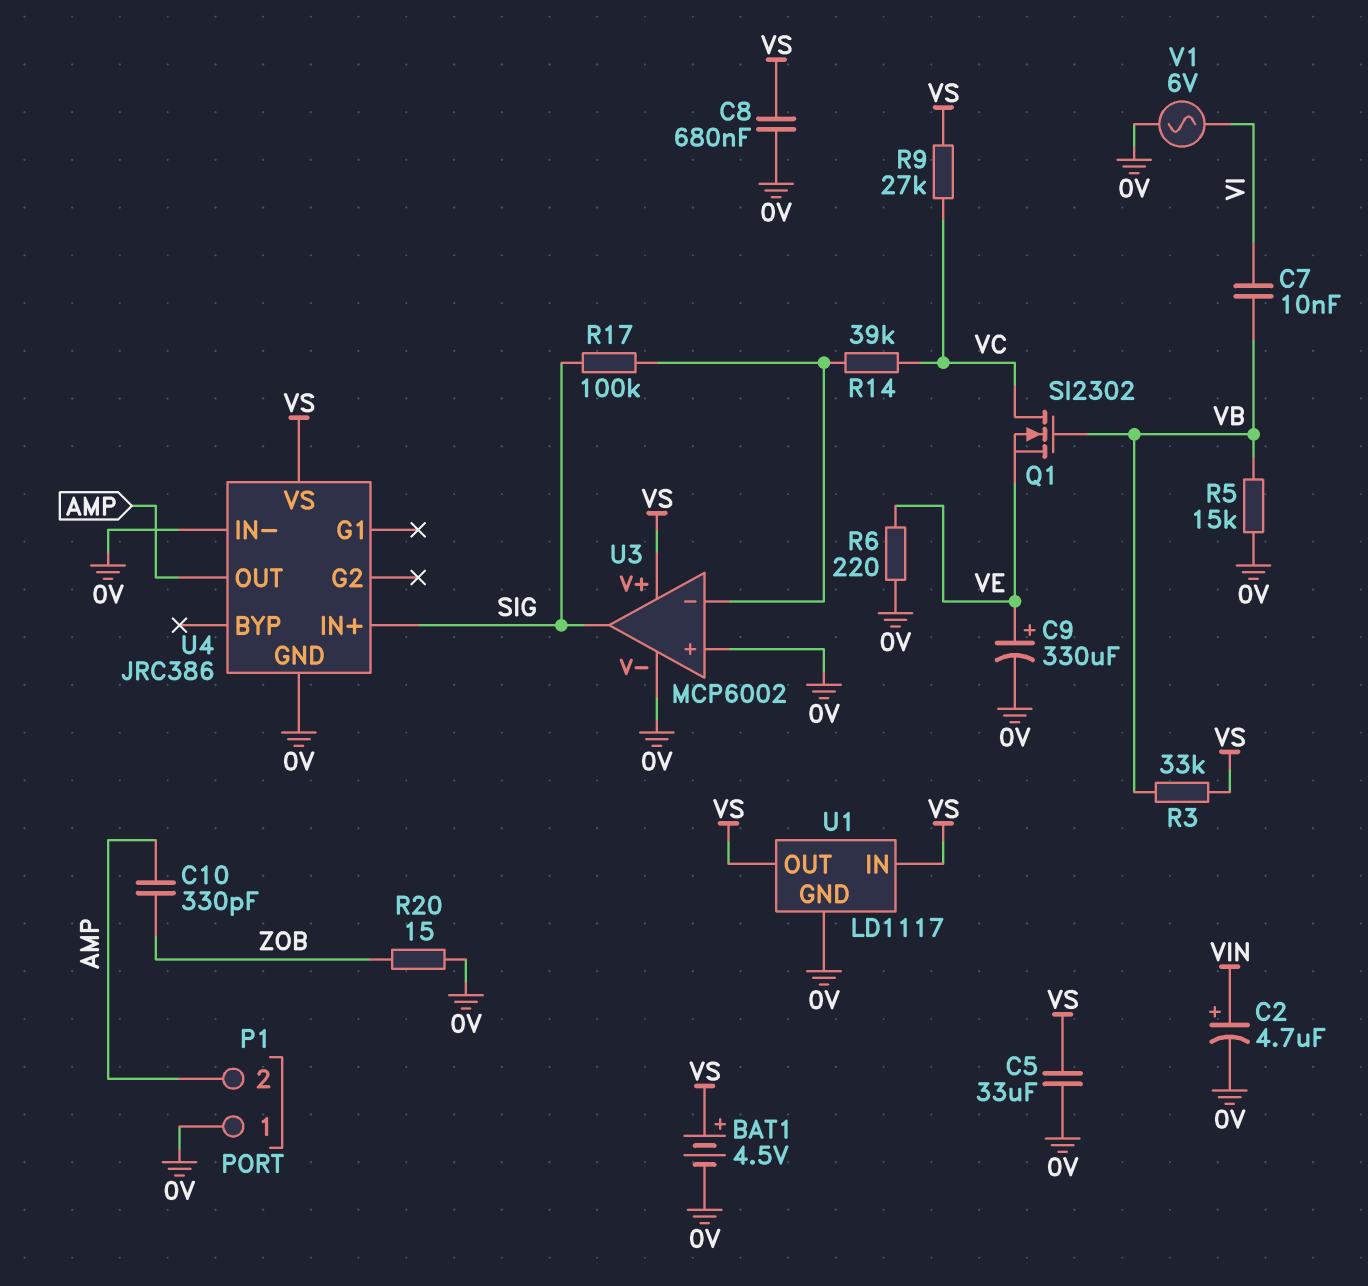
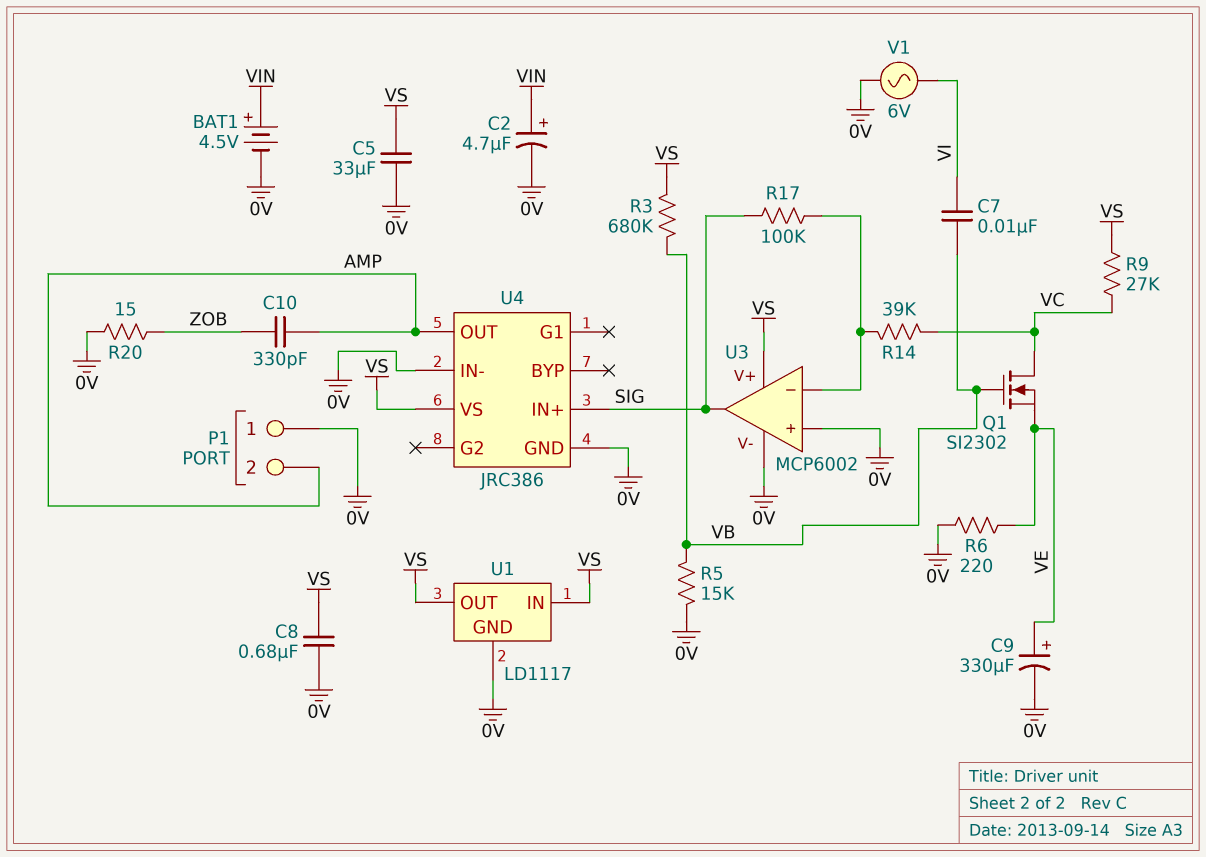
BAT1: 4.5V (plus VS, minus 0V) -> 4.5V (plus VIN, minus 0V)
R3: 33k (VB, VS) -> 680k (VB, VS)

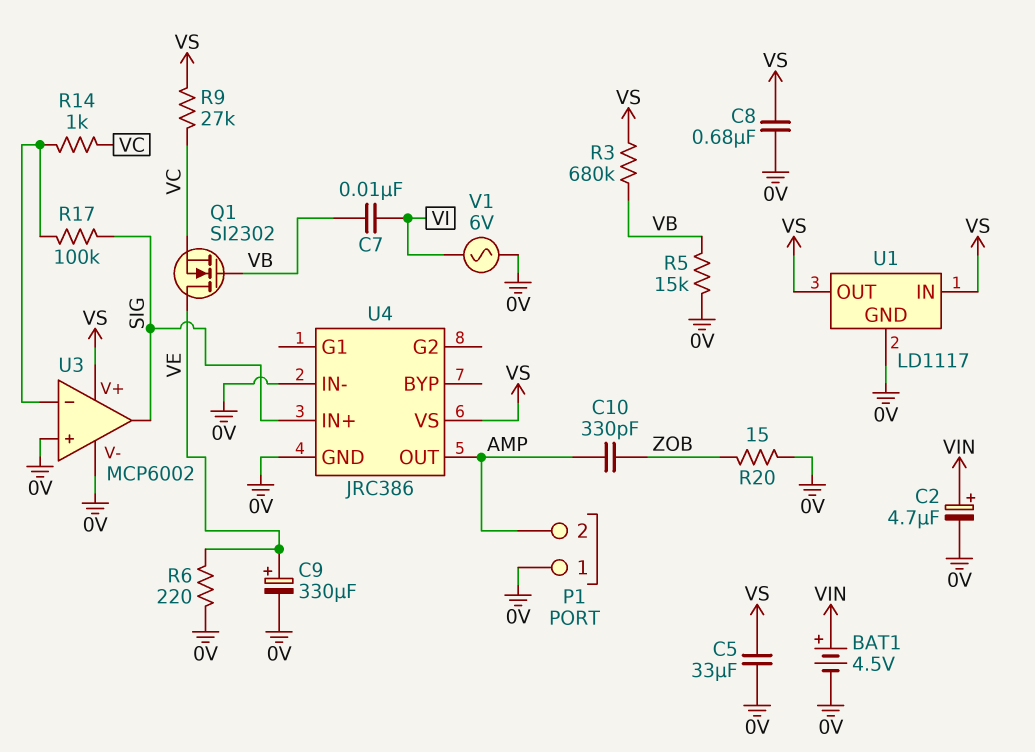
Q1: NMOS SI2302 (G VB, D VC, S VE) -> NMOS SI2302 (G VB, D VE, S VC)
R14: 39k (U3/in-, VC) -> 1k (U3/in-, VC)

